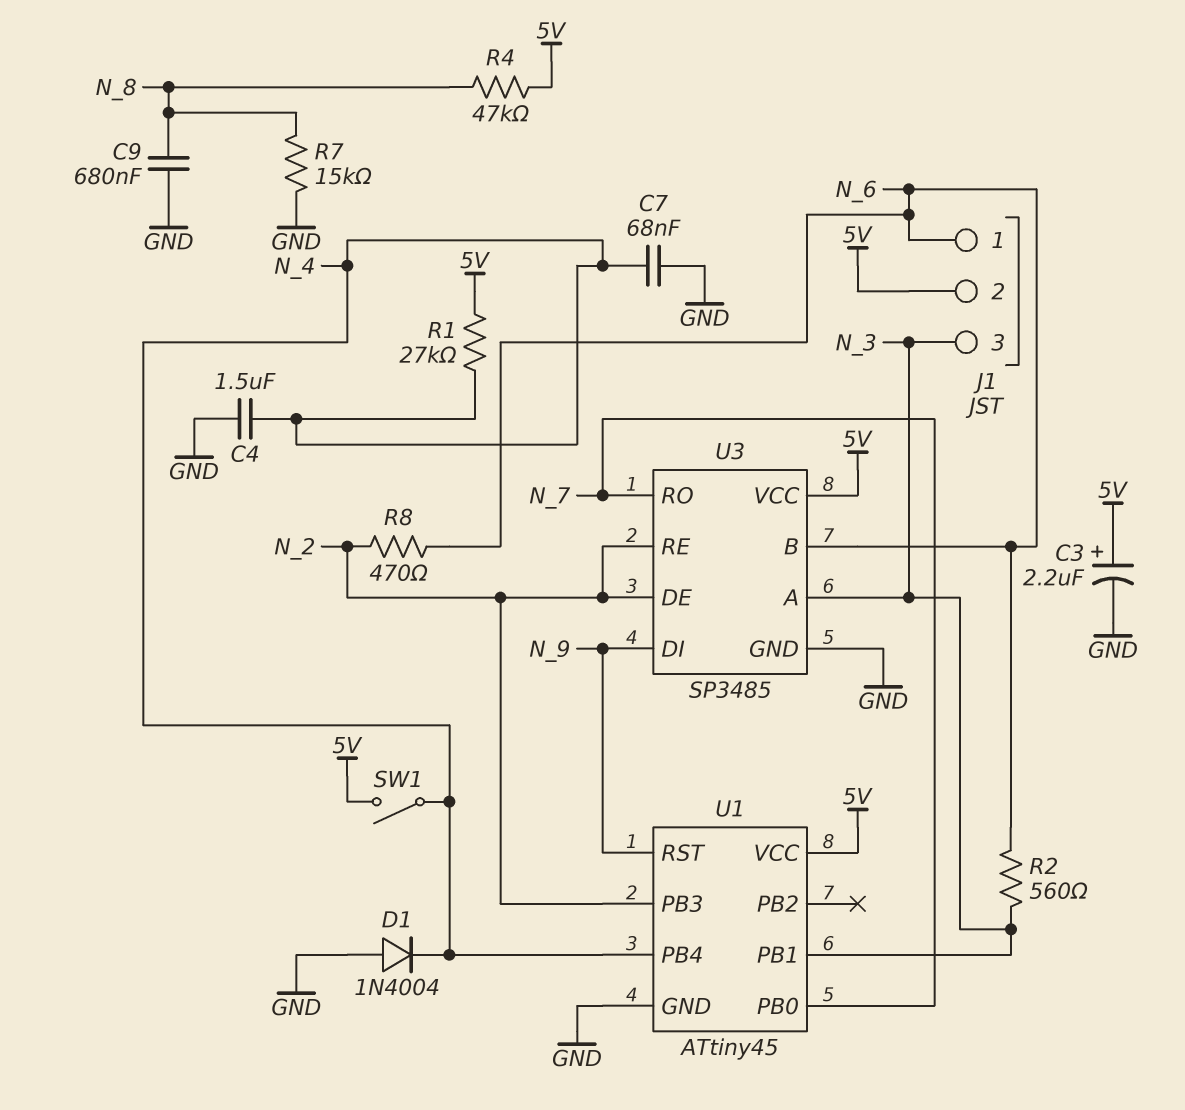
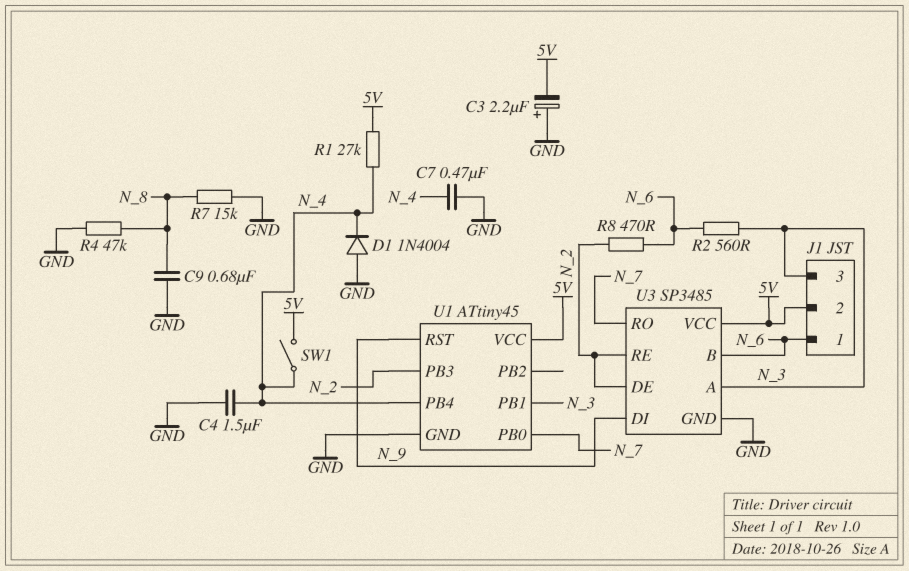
C3: 2.2uF (plus 5V, minus GND) -> 2.2uF (plus GND, minus 5V)
C7: 68nF (GND, N_4) -> 470nF (GND, N_4)
R4: 47k (5V, N_8) -> 47k (GND, N_8)

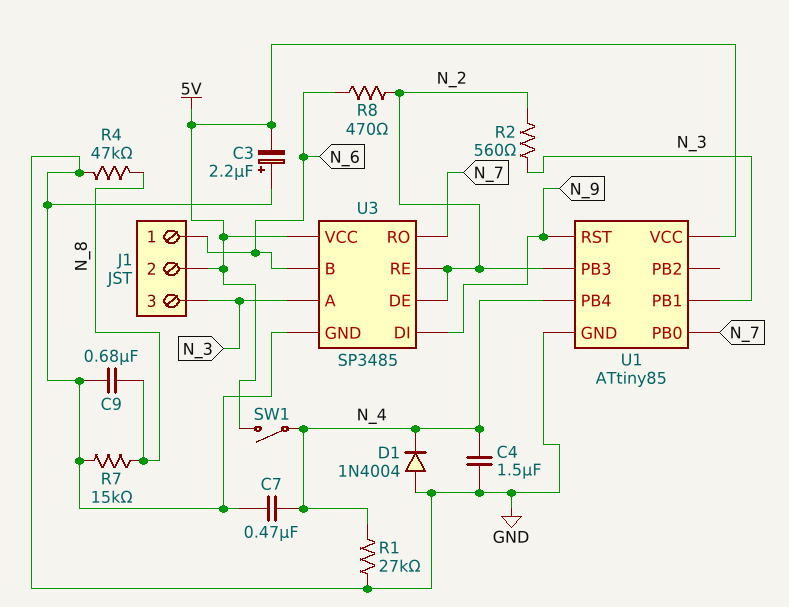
R1: 27k (5V, N_4) -> 27k (GND, N_4)
R2: 560 (N_3, N_6) -> 560 (N_2, N_3)
U1: ATtiny45 -> ATtiny85

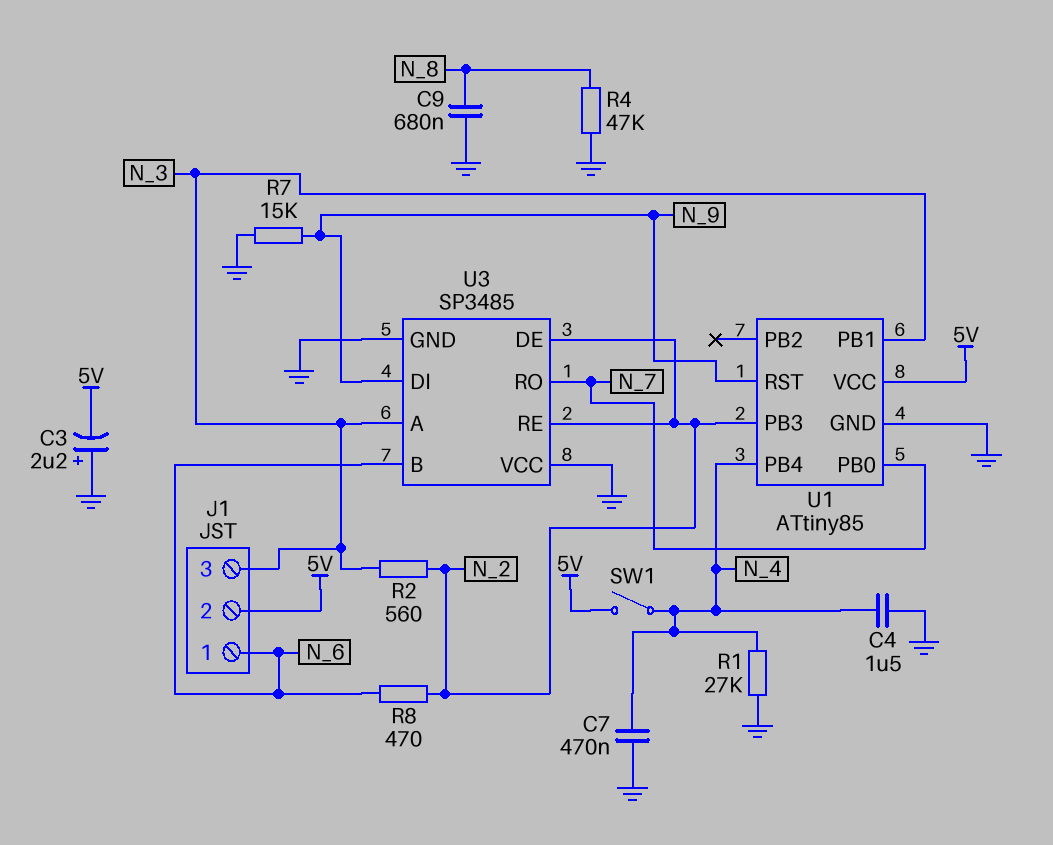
D1: diode 1N4004 (A GND, K N_4) -> none
R7: 15k (GND, N_8) -> 15k (GND, N_9)
U3 pin VCC: 5V -> GND

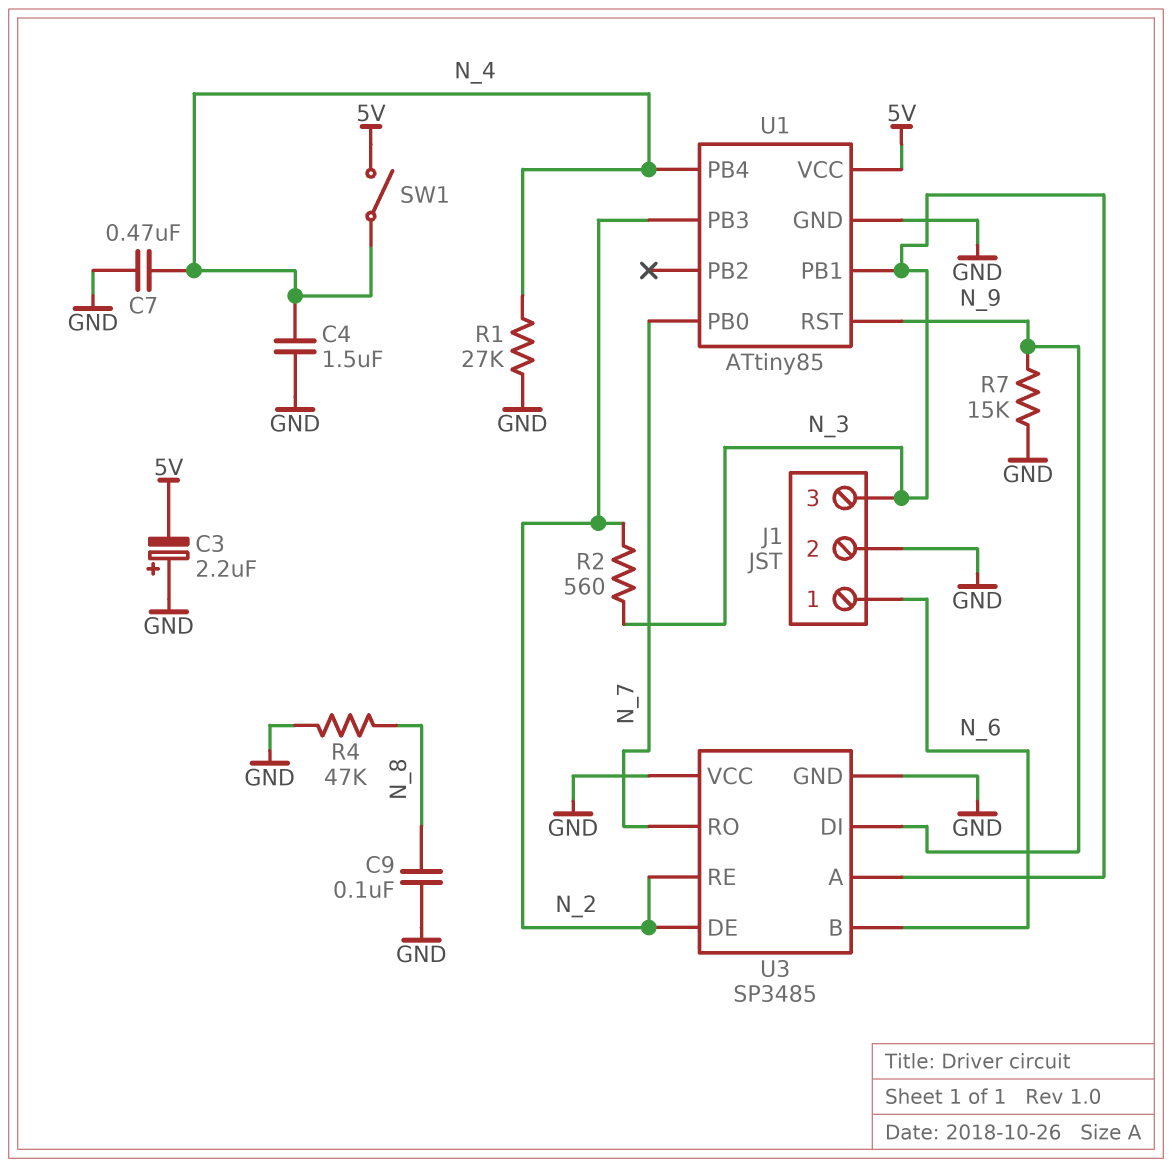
C9: 680nF (GND, N_8) -> 100nF (GND, N_8)
J1 pin 2: 5V -> GND
R8: 470 (N_2, N_6) -> none

